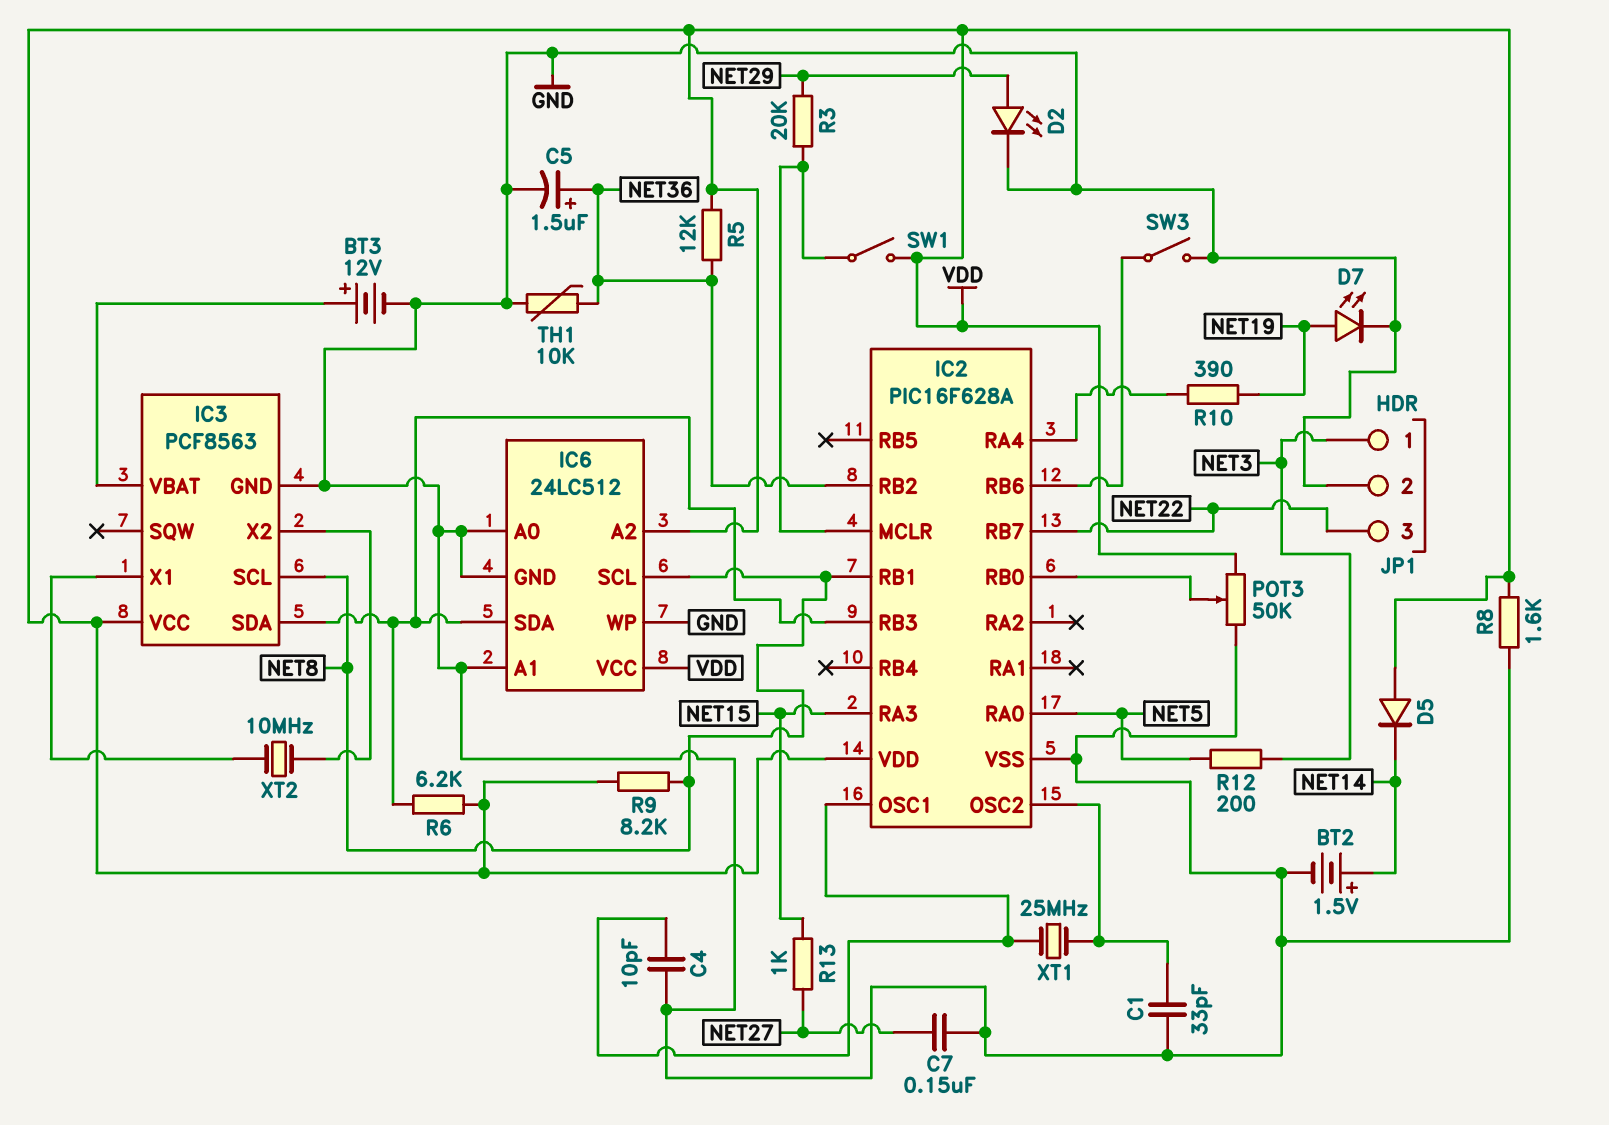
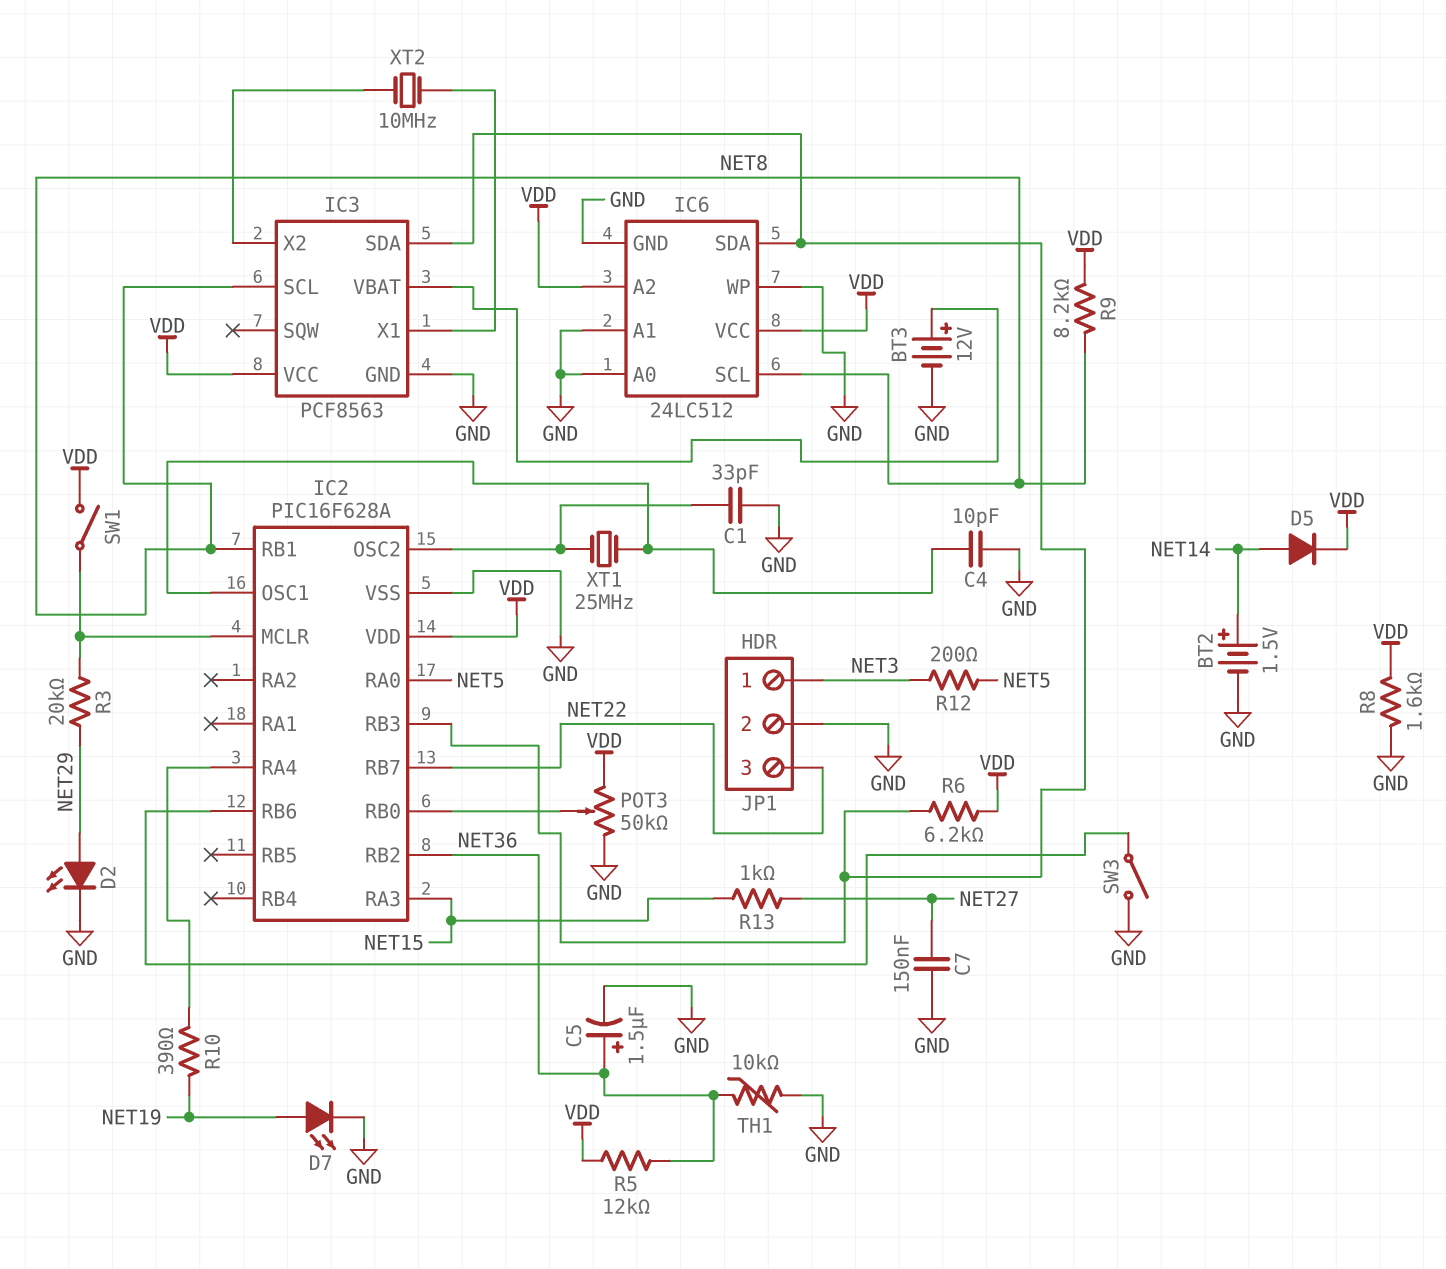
D5: diode (A VDD, K NET14) -> diode (A NET14, K VDD)

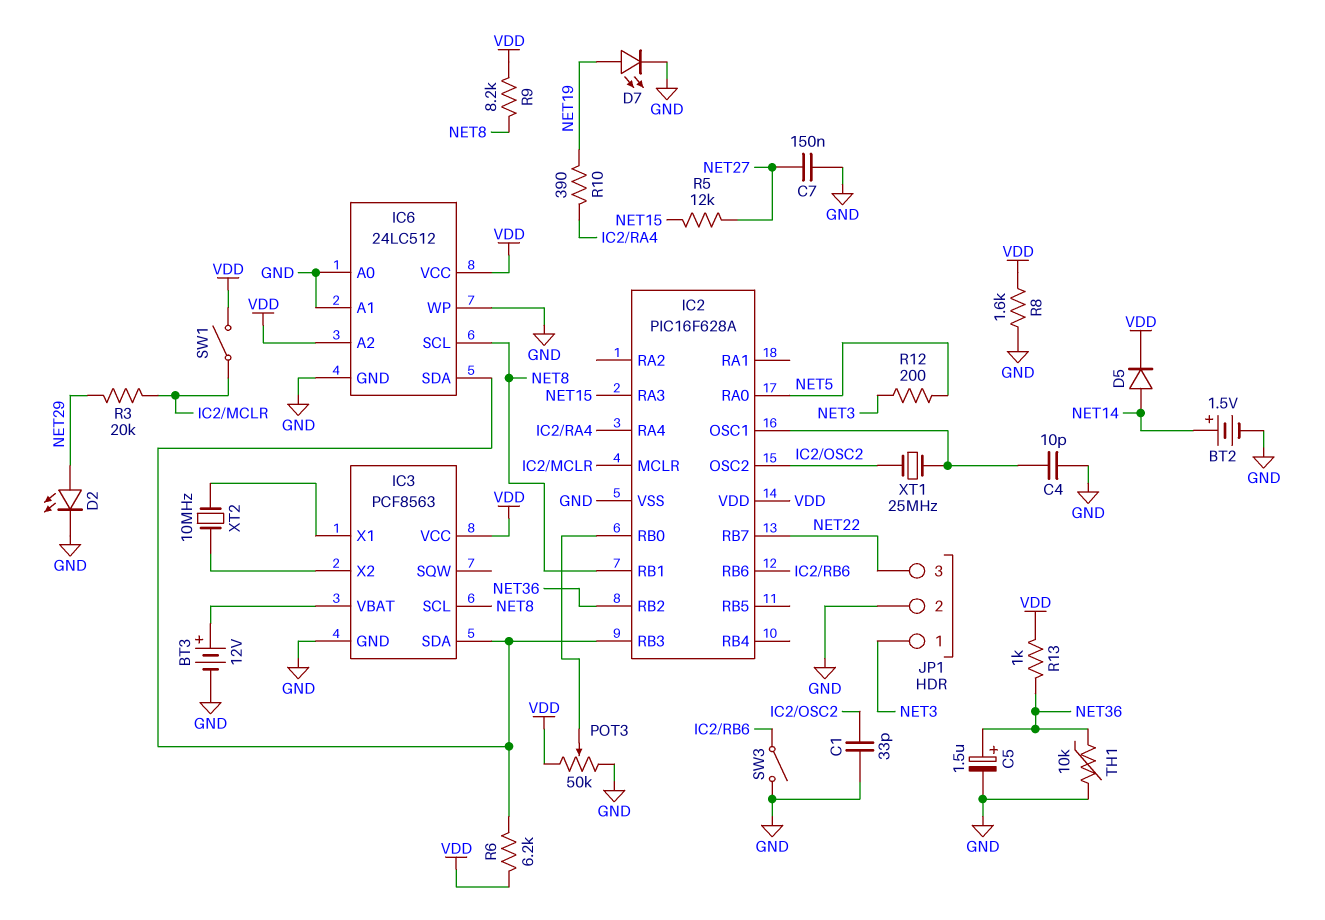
R5: 12k (NET36, VDD) -> 12k (NET15, NET27)
R13: 1k (NET15, NET27) -> 1k (NET36, VDD)

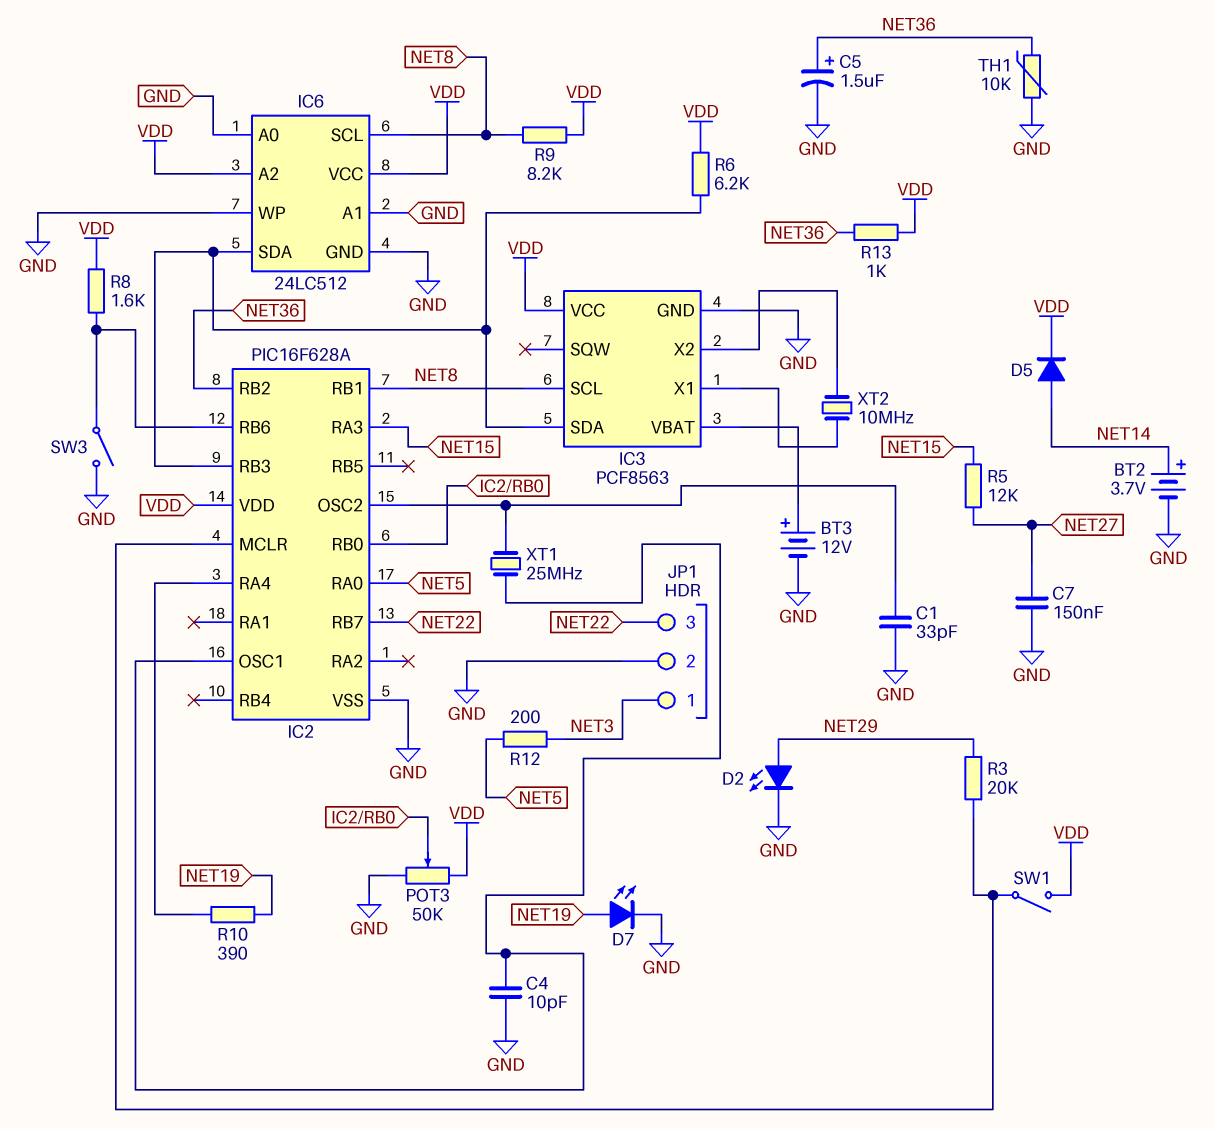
BT2: 1.5V (plus NET14, minus GND) -> 3.7V (plus NET14, minus GND)
R8: 1.6k (GND, VDD) -> 1.6k (IC2/RB6, VDD)

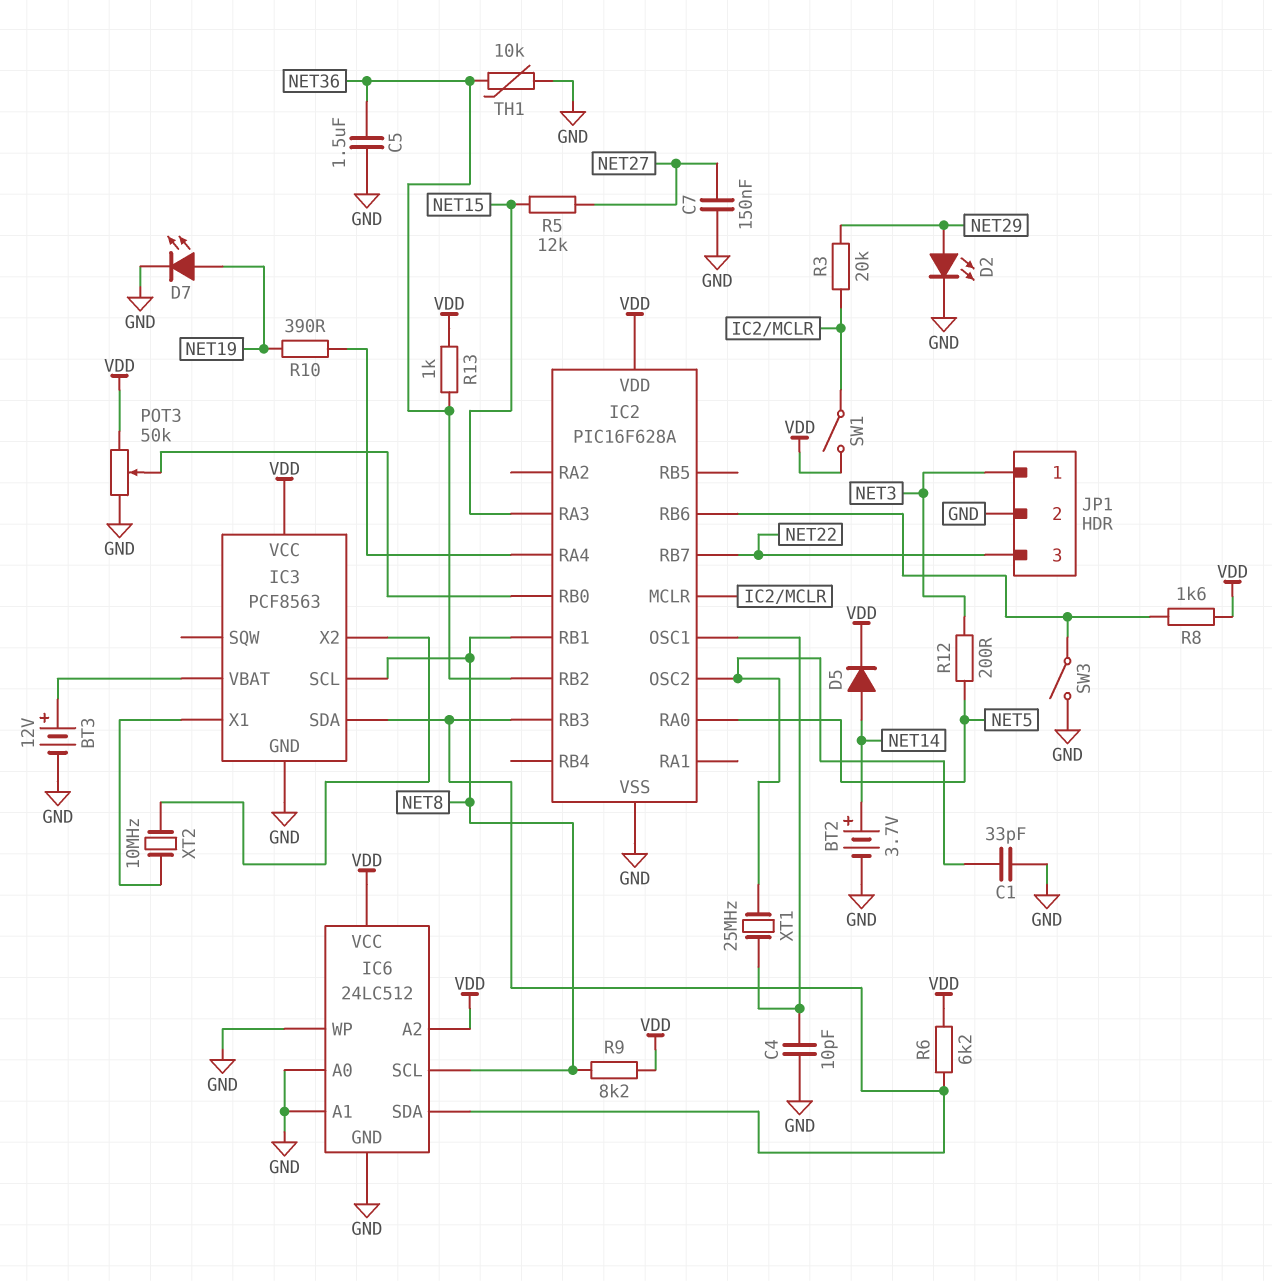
C5: 1.5uF (plus NET36, minus GND) -> 1.5uF (GND, NET36)

